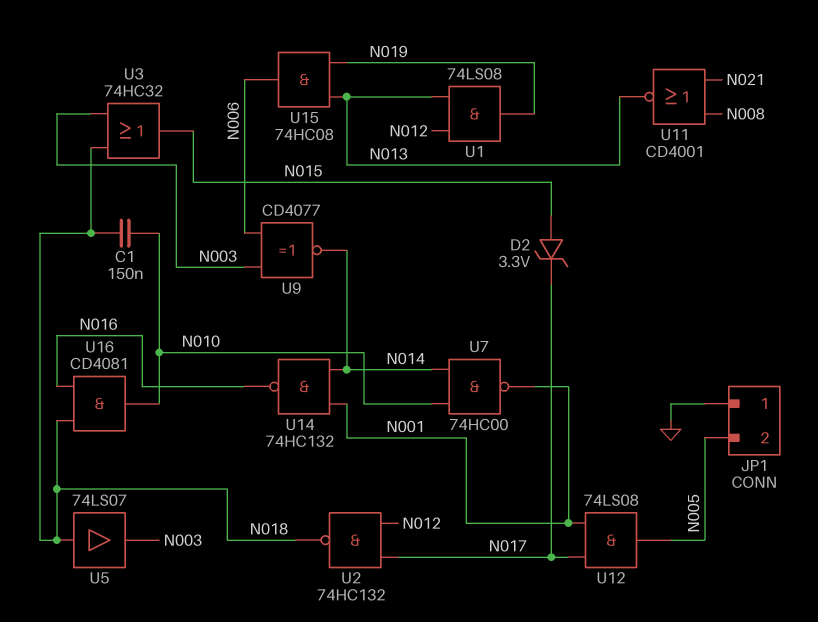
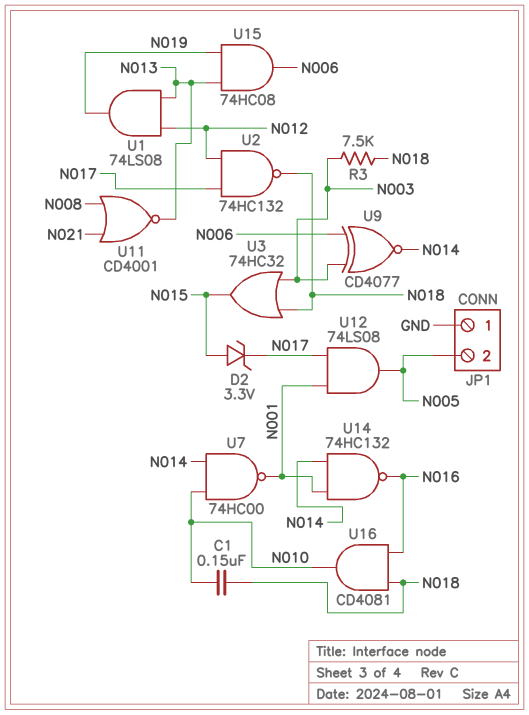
R3: none -> 7.5k (N003, N018)
U5: buffer 74LS07 (in N018, out N003) -> none

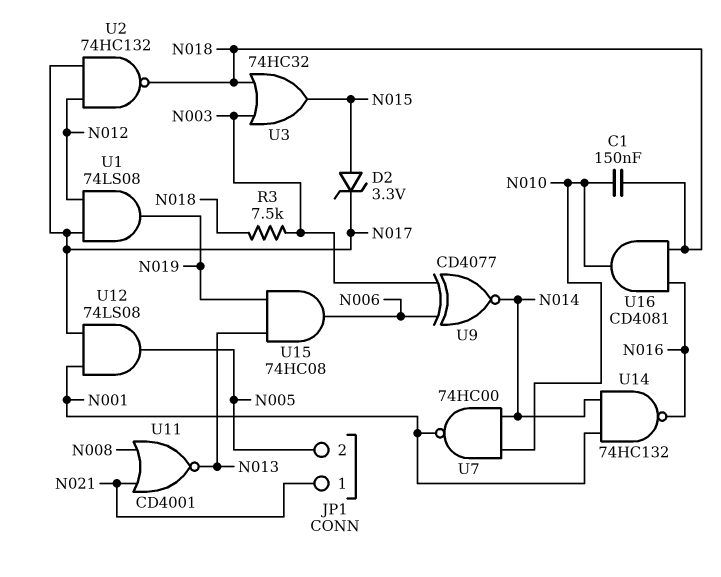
JP1 pin 1: GND -> N021
U1: AND 74LS08 (in N012, in N013, out N019) -> AND 74LS08 (in N012, in N017, out N019)

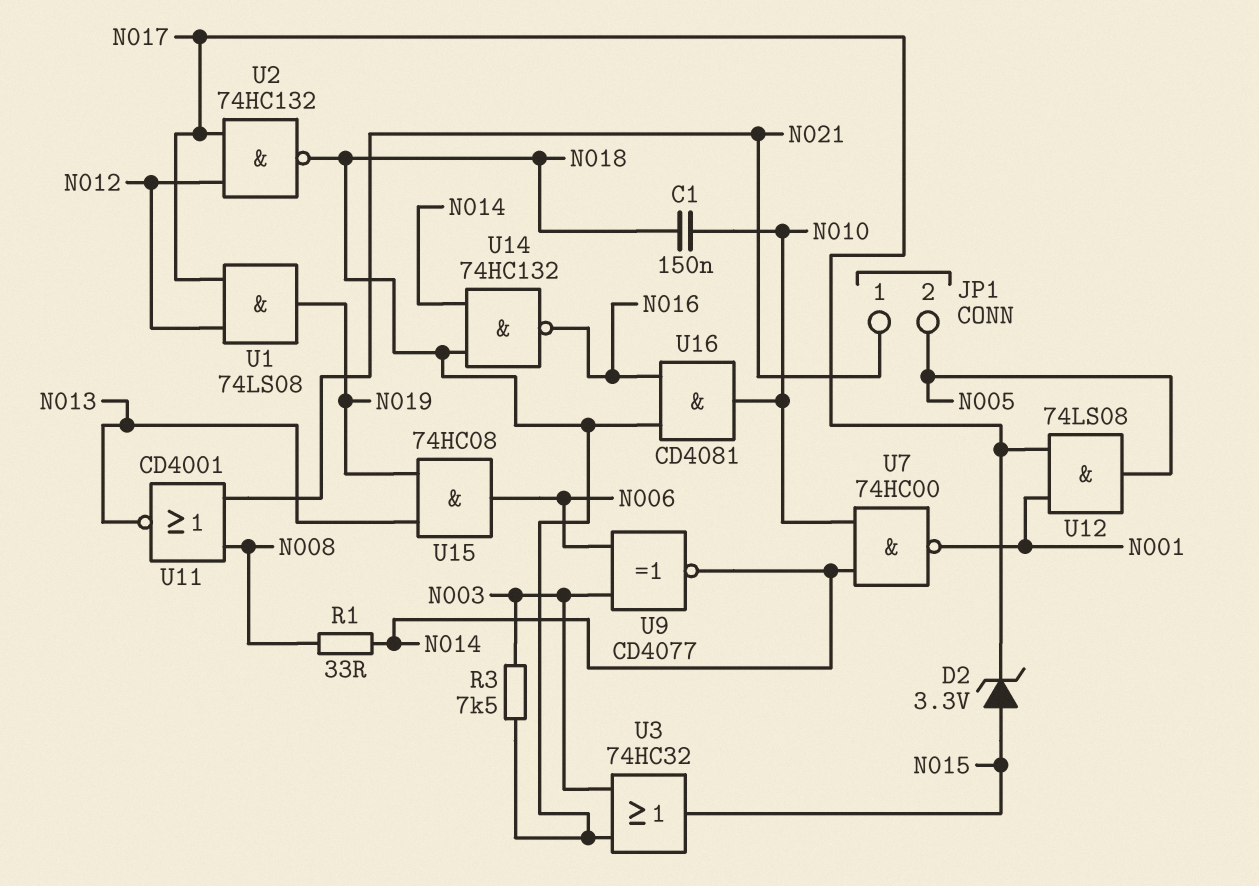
R1: none -> 33 (N008, N014)
U14: NAND 74HC132 (in N001, in N014, out N016) -> NAND 74HC132 (in N014, in N018, out N016)

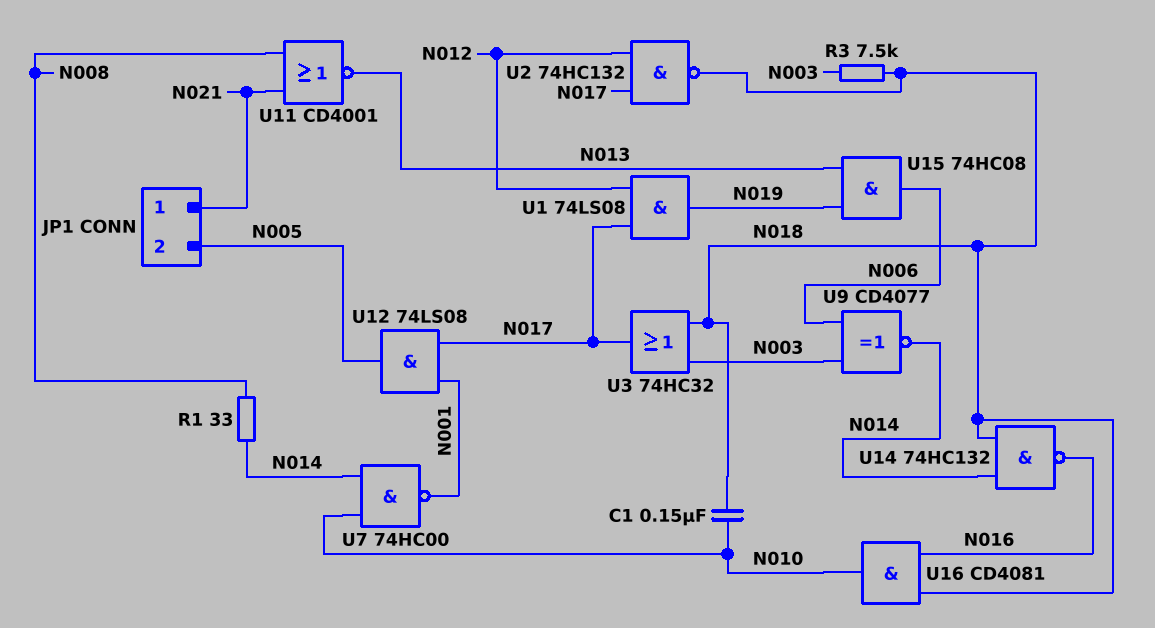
D2: zener 3.3V (A N015, K N017) -> none
U3: OR 74HC32 (in N003, in N018, out N015) -> OR 74HC32 (in N003, in N018, out N017)

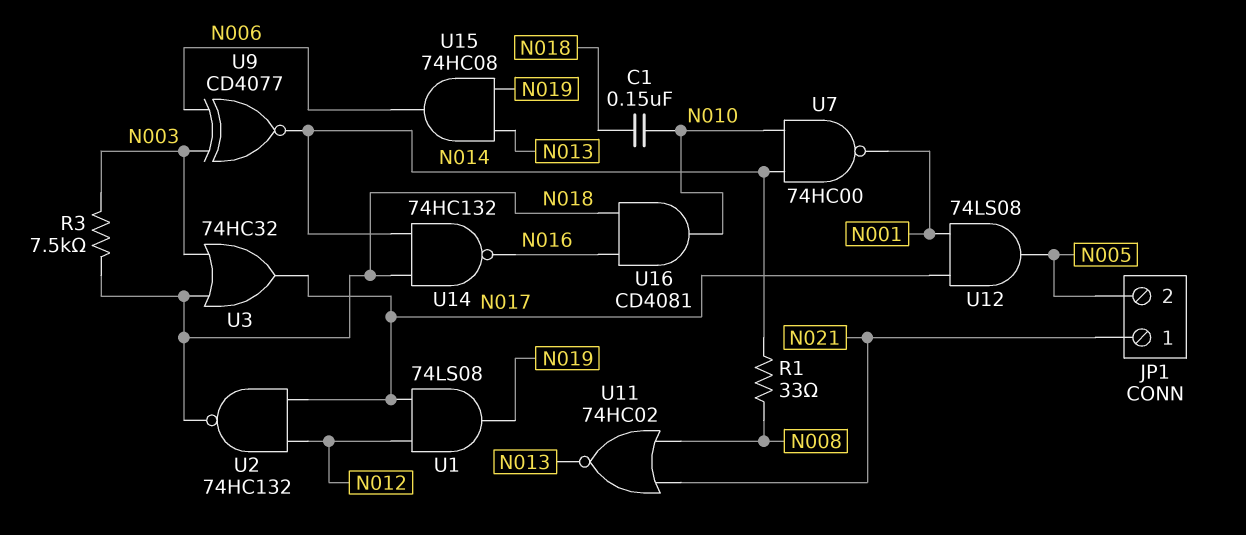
U11: NOR CD4001 (in N008, in N021, out N013) -> NOR 74HC02 (in N008, in N021, out N013)

